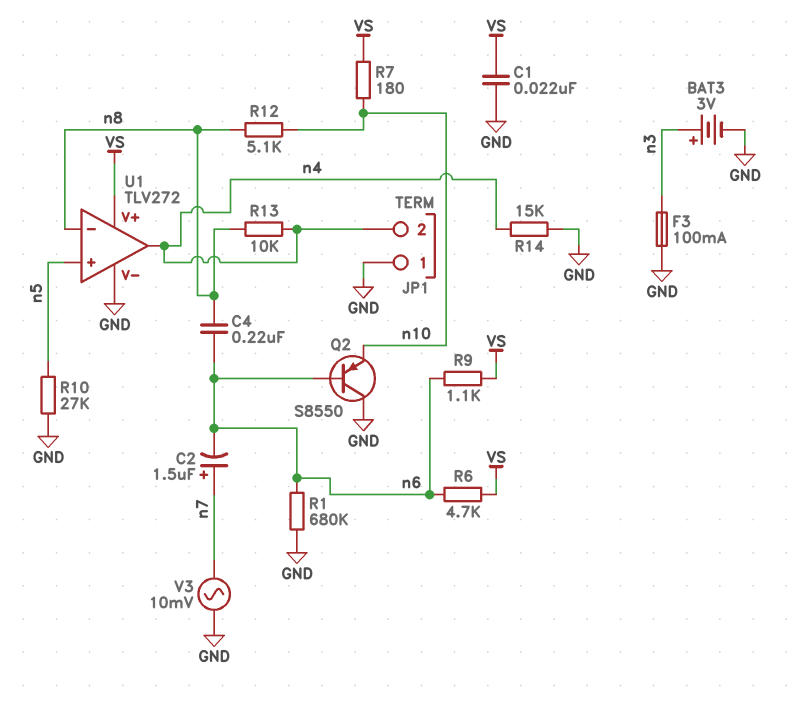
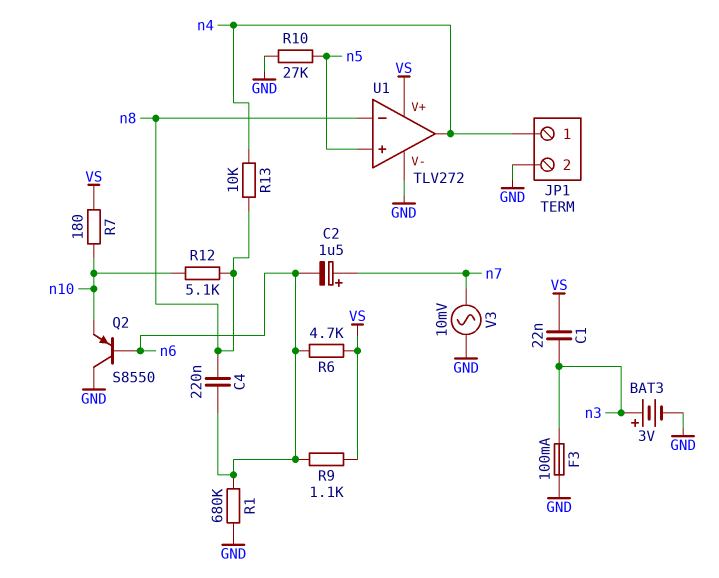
C1: 22nF (GND, VS) -> 22nF (VS, n3)
JP1 pin 1: GND -> n4
JP1 pin 2: n4 -> GND
R14: 15k (GND, n4) -> none

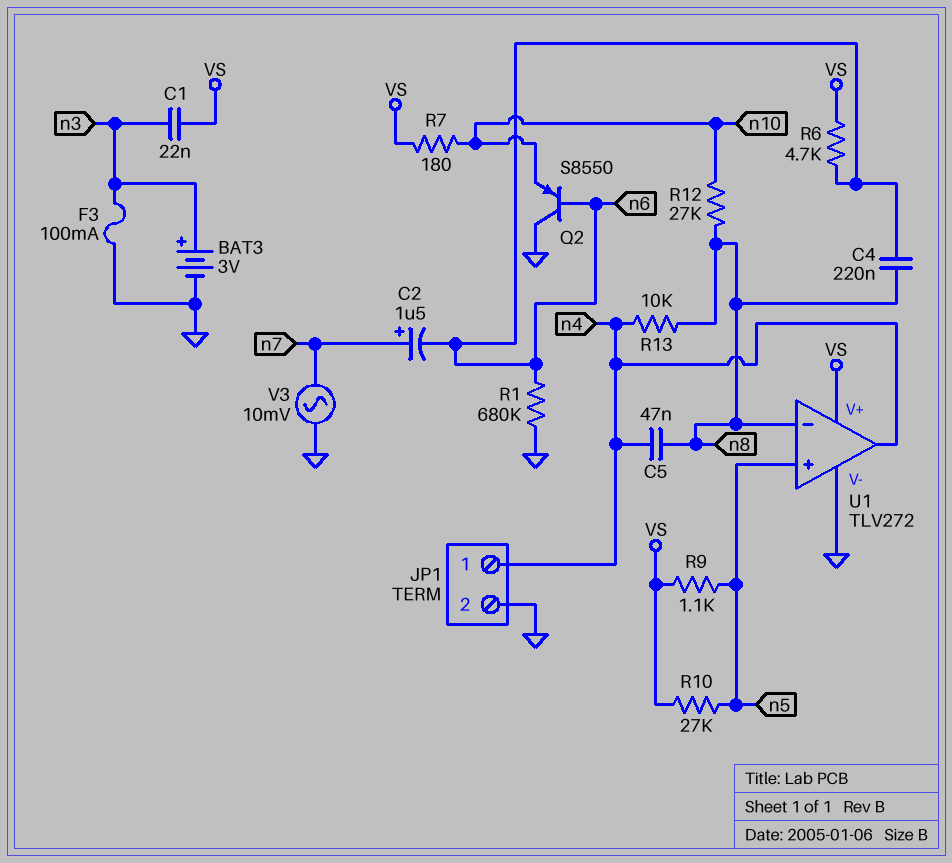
C5: none -> 47nF (n4, n8)
R9: 1.1k (VS, n6) -> 1.1k (VS, n5)
R10: 27k (GND, n5) -> 27k (VS, n5)
R12: 5.1k (n8, n10) -> 27k (n8, n10)

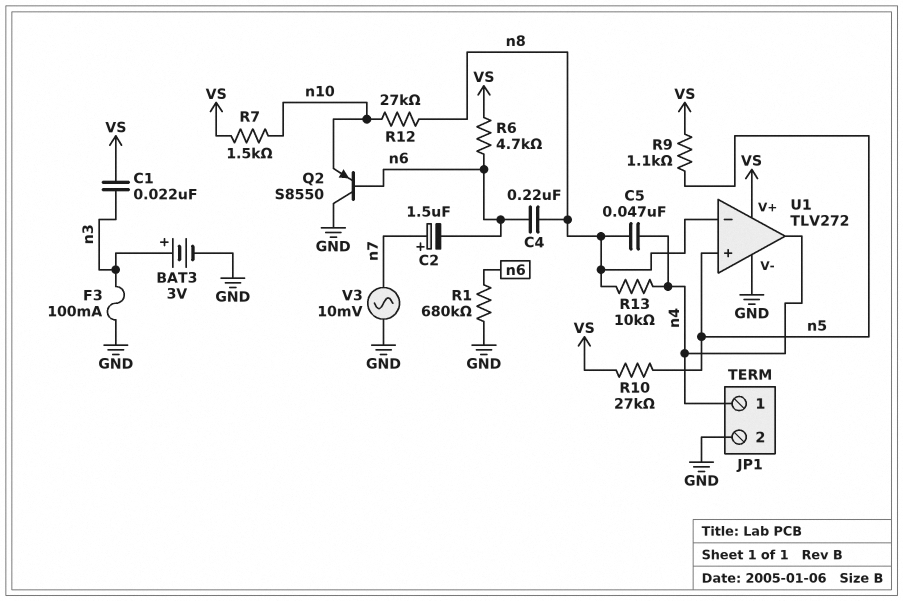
R7: 180 (VS, n10) -> 1.5k (VS, n10)

